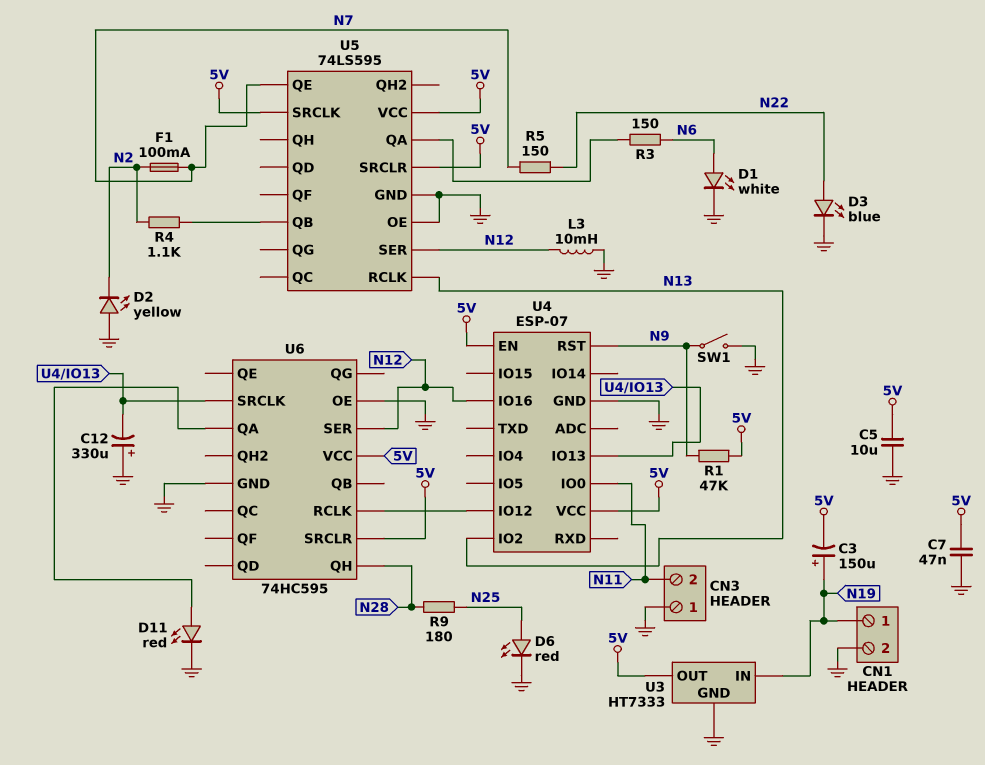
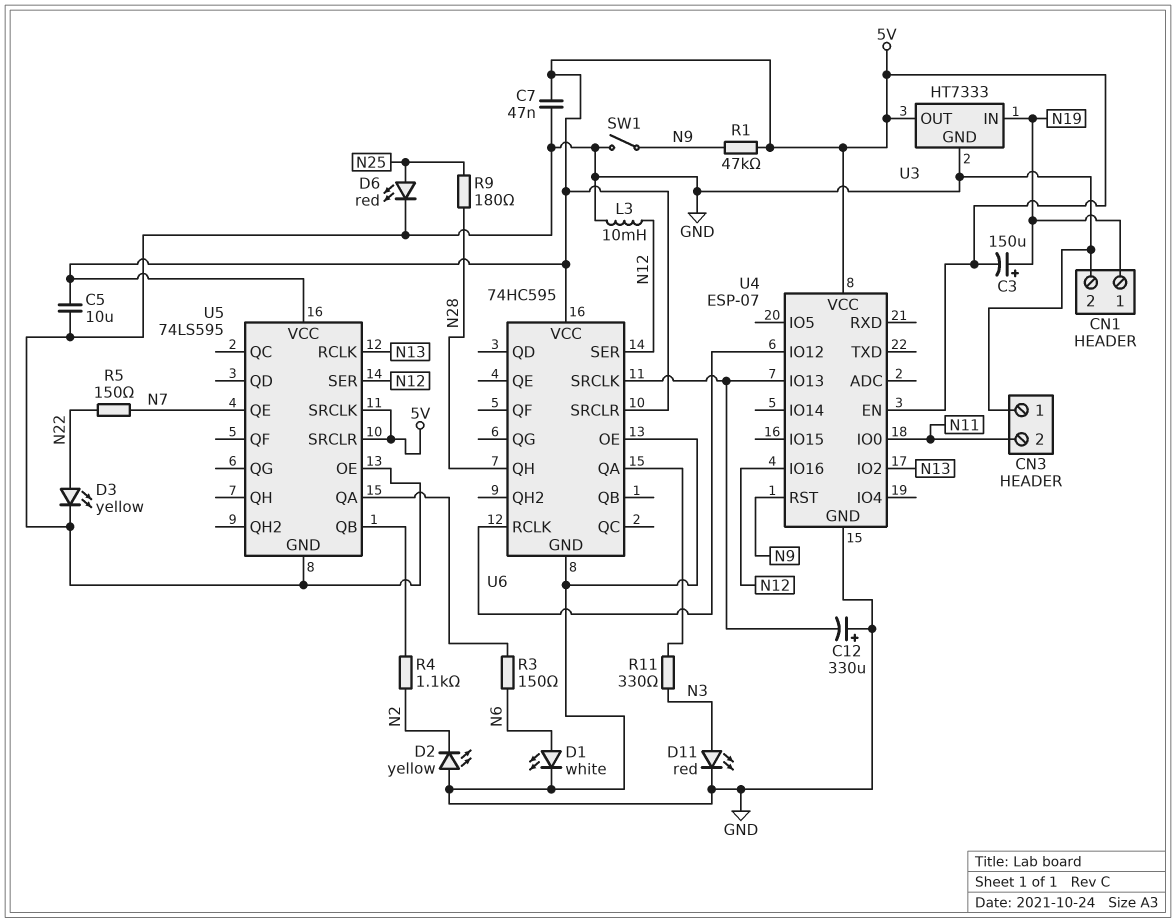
D3: LED blue (A N22, K GND) -> LED yellow (A N22, K GND)
D11: LED red (A U6/QA, K GND) -> LED red (A N3, K GND)
F1: 100mA (N2, N7) -> none
R11: none -> 330 (N3, U6/QA)

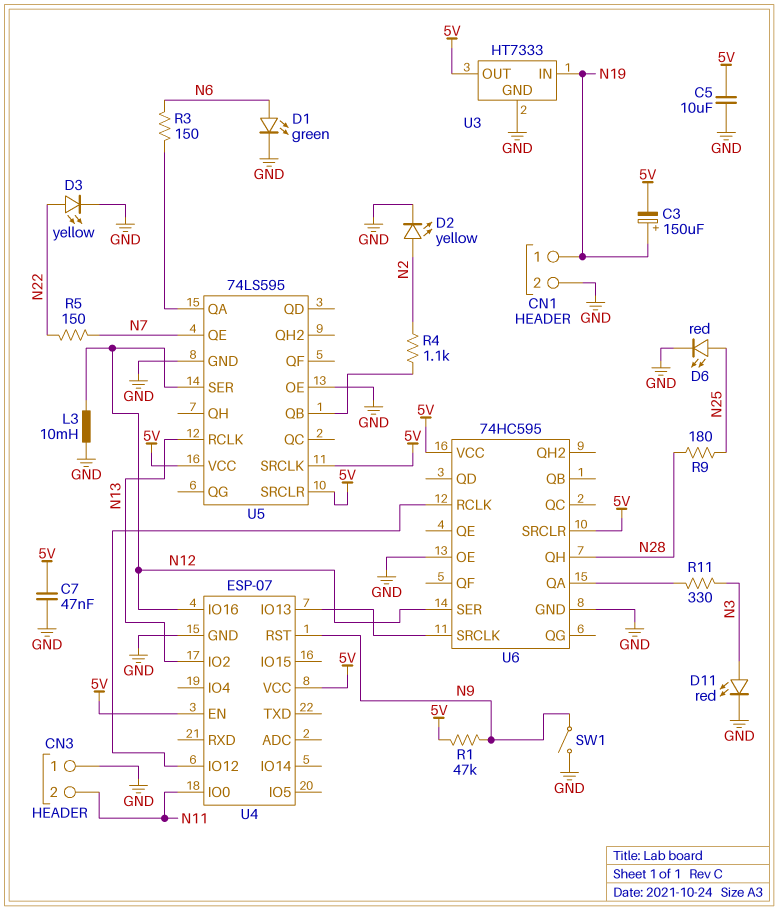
C12: 330uF (plus GND, minus U4/IO13) -> none
D1: LED white (A N6, K GND) -> LED green (A N6, K GND)
D2: LED yellow (A GND, K N2) -> LED yellow (A N2, K GND)

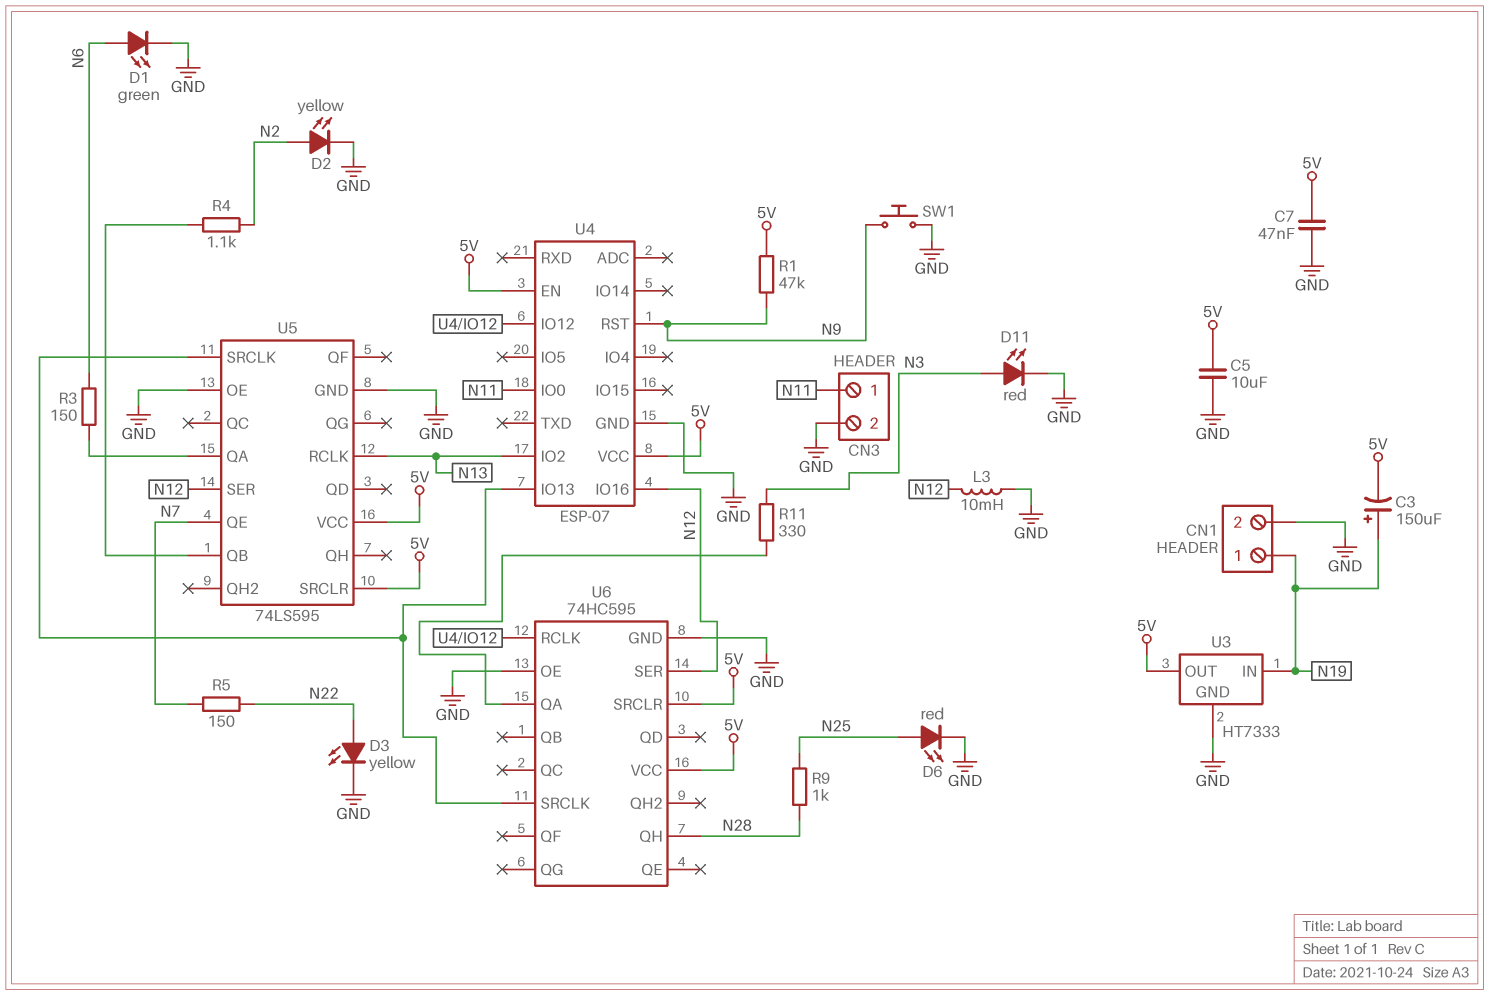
CN3 pin 1: GND -> N11
CN3 pin 2: N11 -> GND
R9: 180 (N25, N28) -> 1k (N25, N28)
SW1: switch (GND, N9) -> button (GND, N9)
U5 pin SRCLK: 5V -> U4/IO13

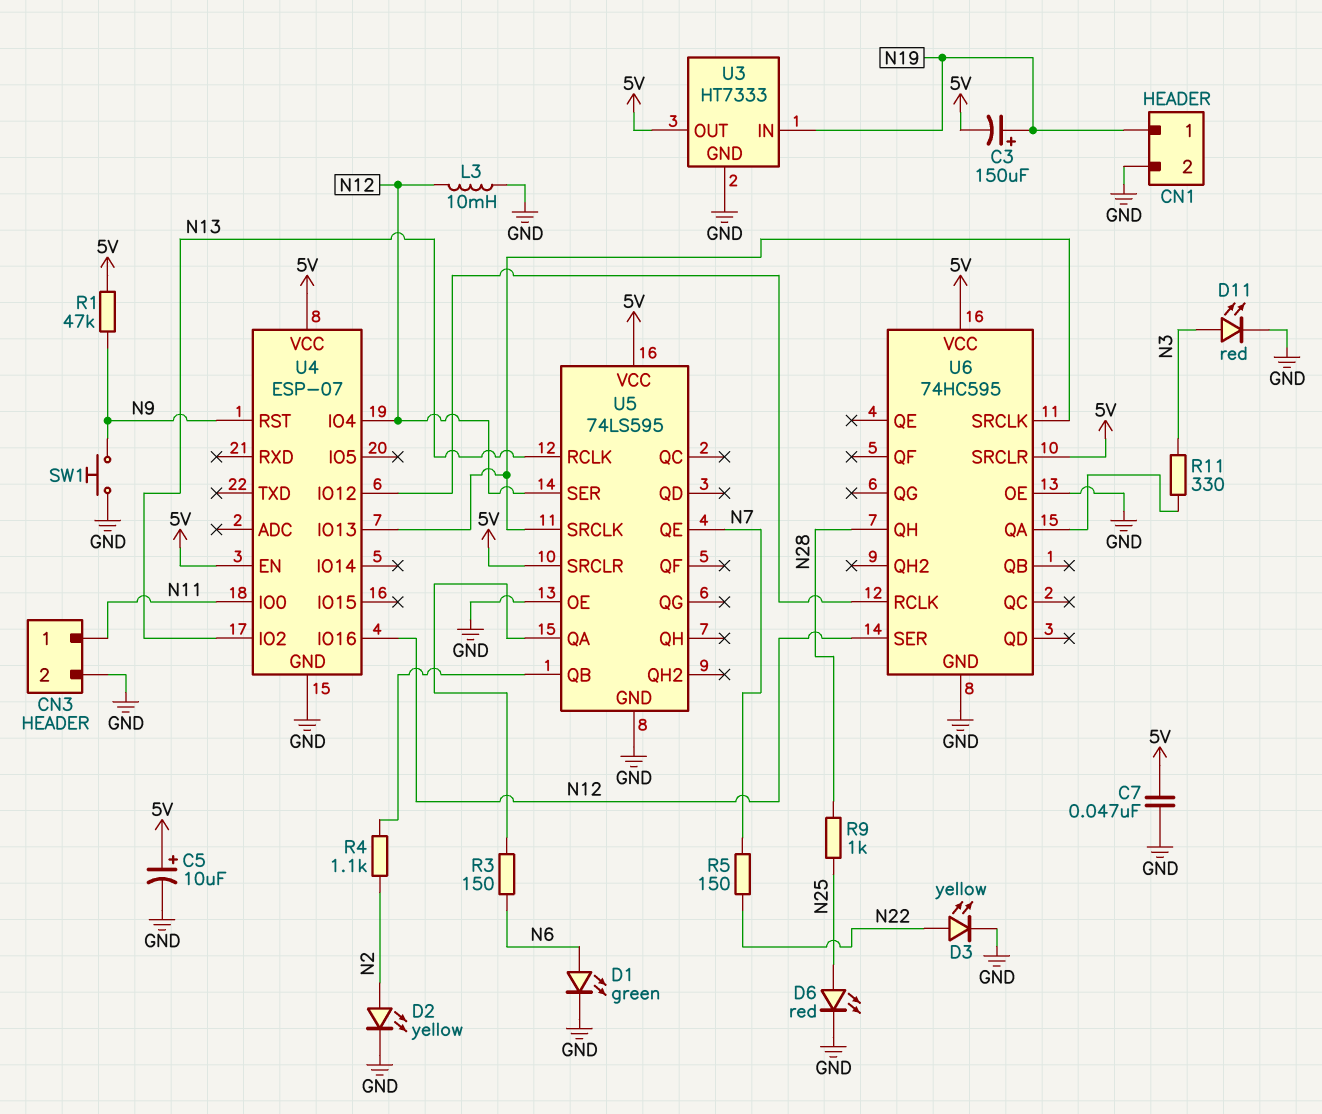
C5: 10uF (5V, GND) -> 10uF (plus 5V, minus GND)
U4 pin IO4: none -> N12

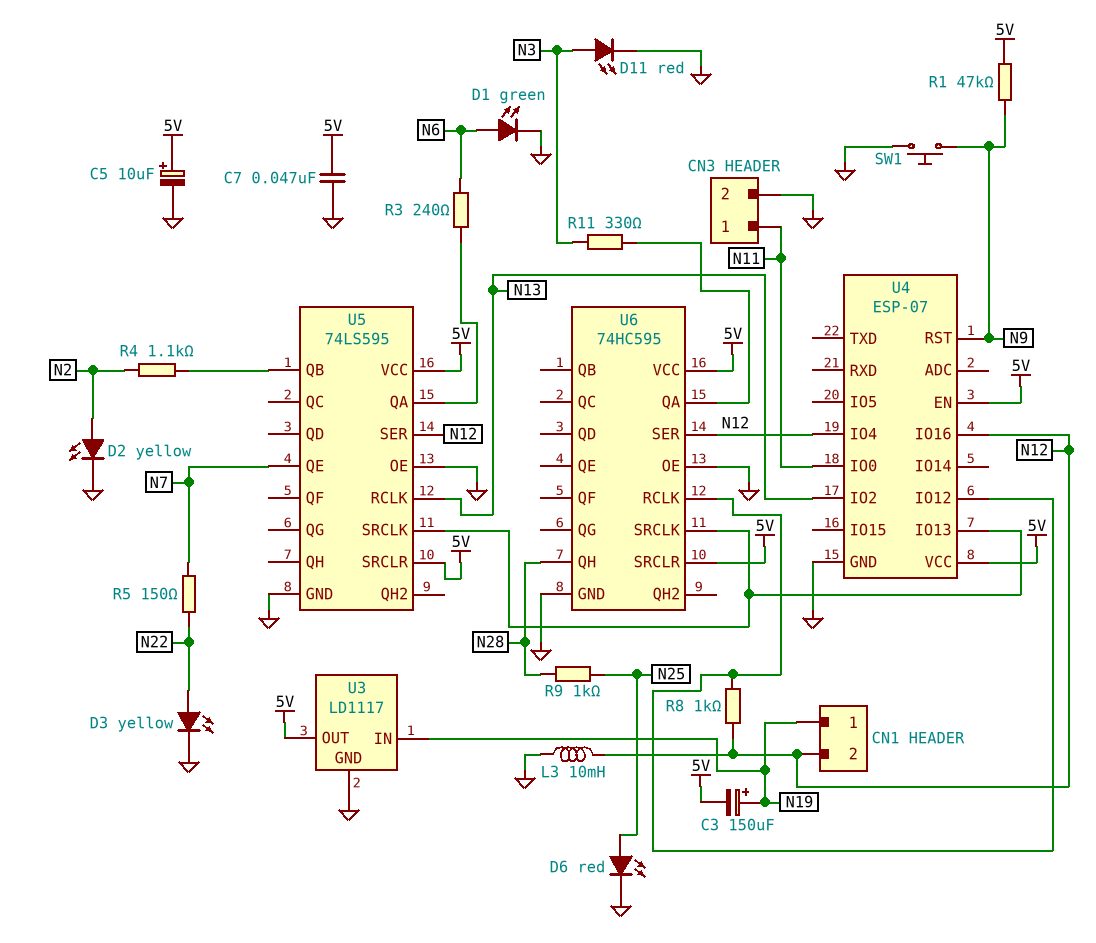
CN1 pin 2: GND -> N12
R3: 150 (N6, U5/QA) -> 240 (N6, U5/QA)
R8: none -> 1k (N12, U4/IO12)
U3: HT7333 -> LD1117

